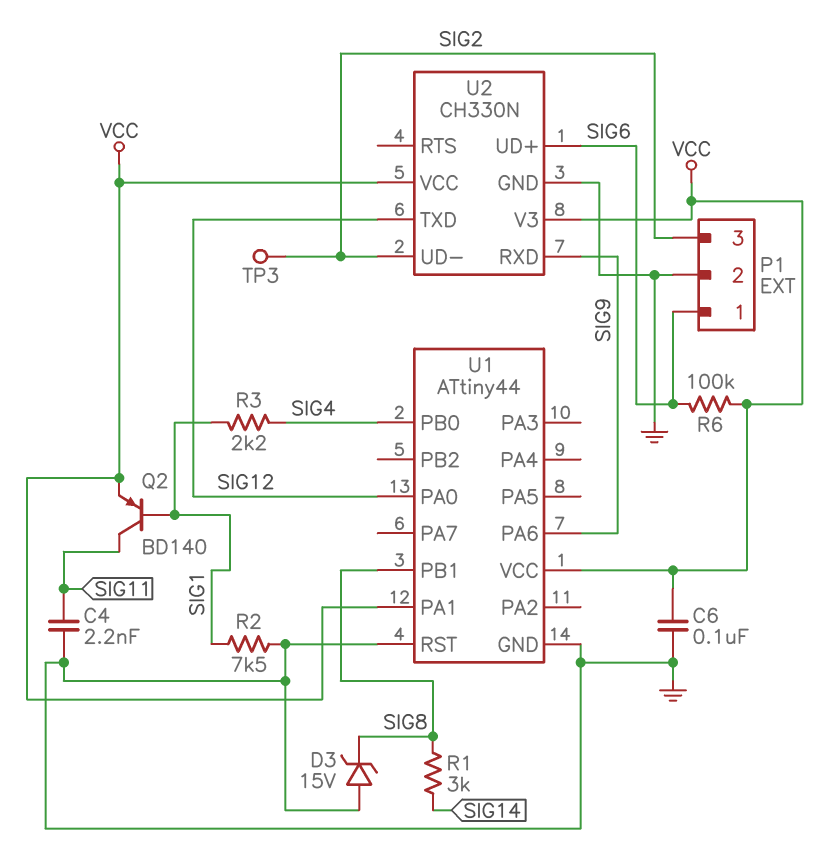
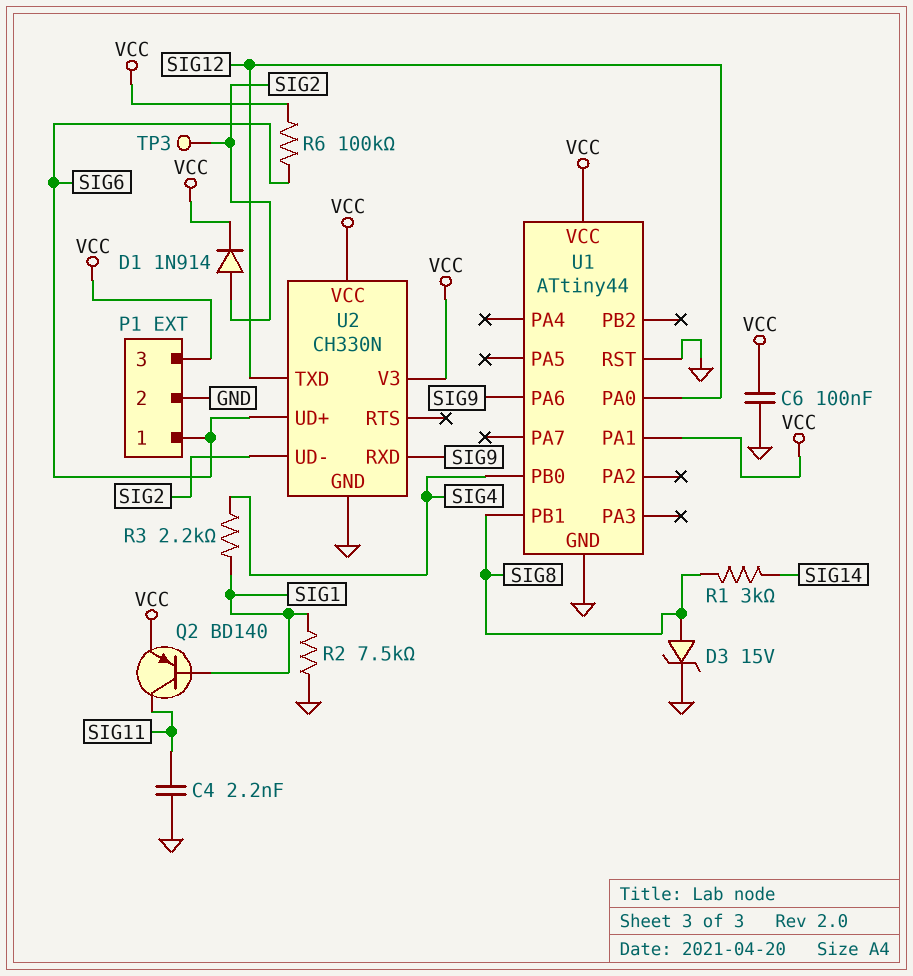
D1: none -> diode 1N914 (A SIG2, K VCC)
D3: zener 15V (A GND, K SIG8) -> zener 15V (A SIG8, K GND)
P1 pin 3: SIG2 -> VCC

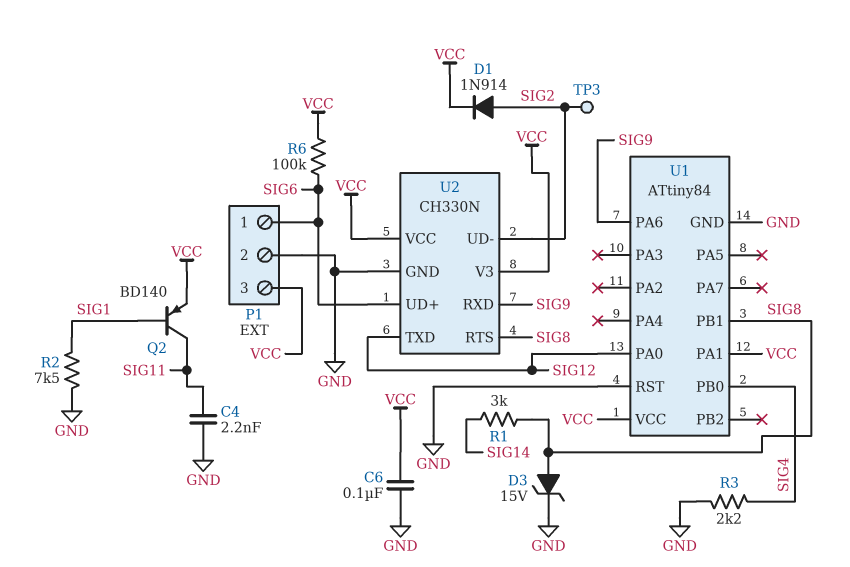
R3: 2.2k (SIG1, SIG4) -> 2.2k (GND, SIG4)
U1: ATtiny44 -> ATtiny84
U2 pin RTS: none -> SIG8

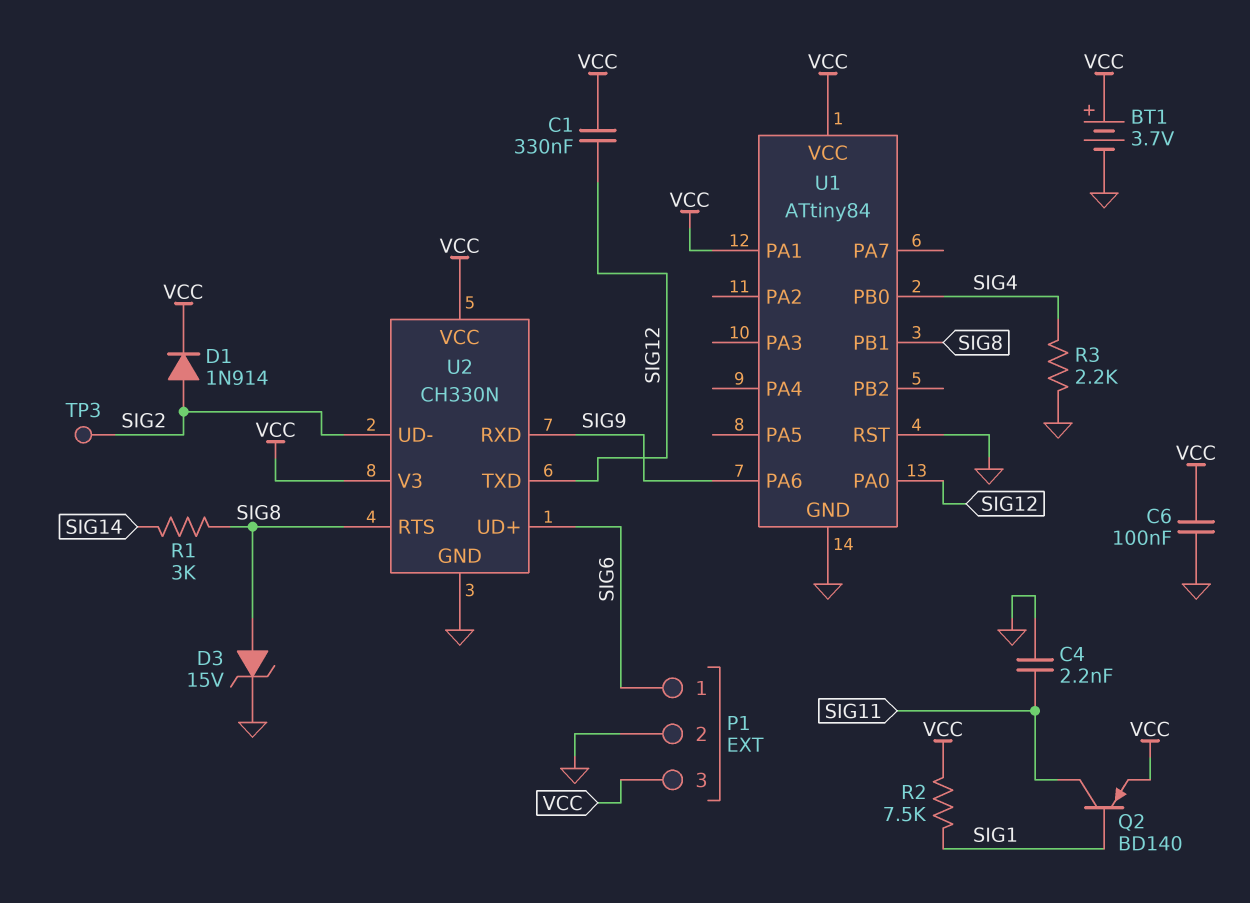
BT1: none -> 3.7V (plus VCC, minus GND)
C1: none -> 330nF (SIG12, VCC)
R2: 7.5k (GND, SIG1) -> 7.5k (SIG1, VCC)
R6: 100k (SIG6, VCC) -> none

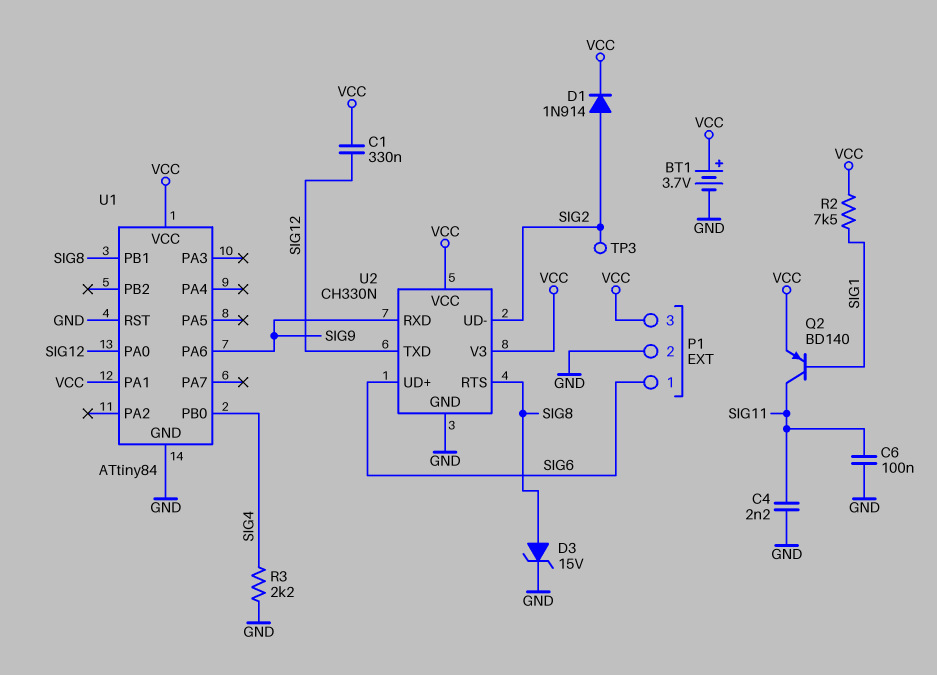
C6: 100nF (GND, VCC) -> 100nF (GND, SIG11)
R1: 3k (SIG8, SIG14) -> none

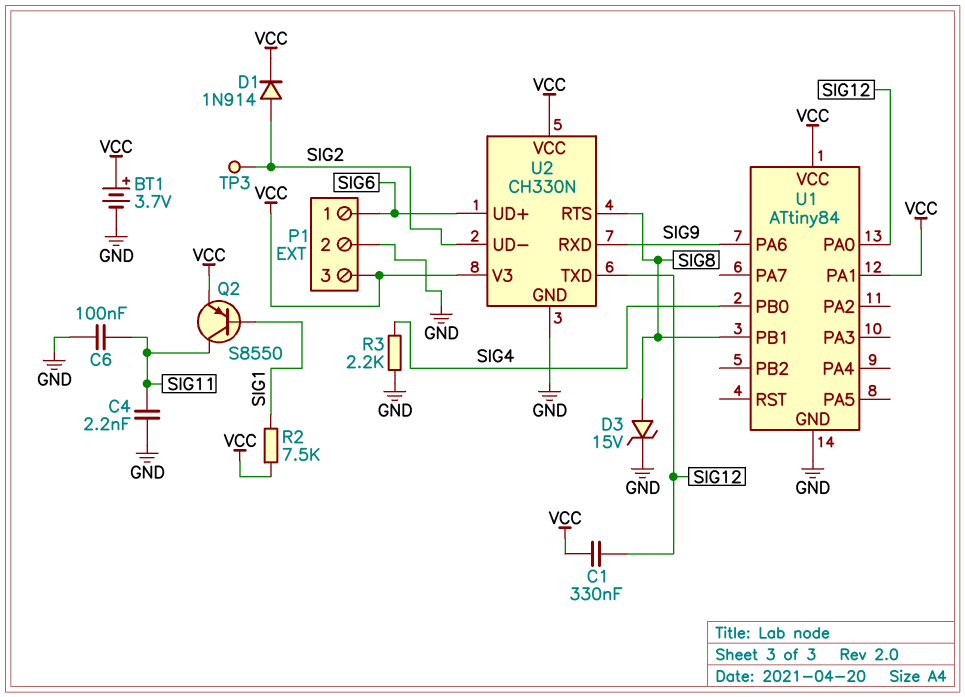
Q2: PNP BD140 (B SIG1, C SIG11, E VCC) -> PNP S8550 (B SIG1, C SIG11, E VCC)
U1 pin RST: GND -> none

